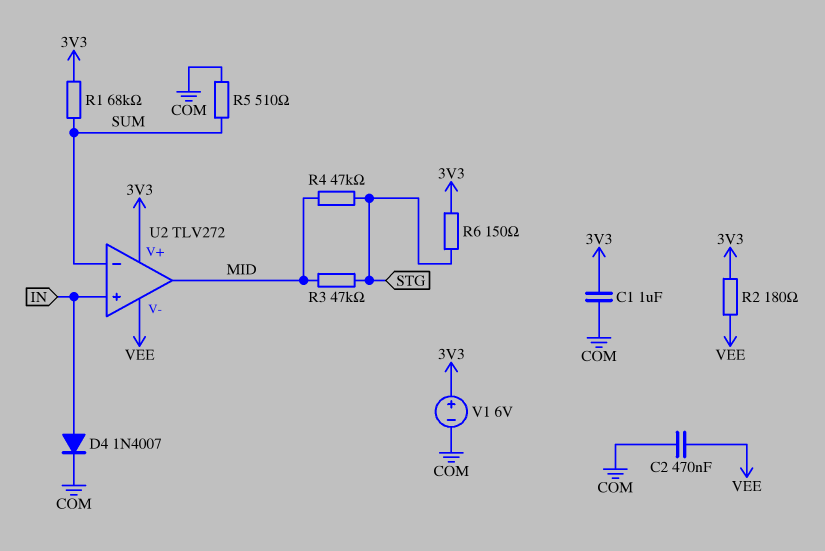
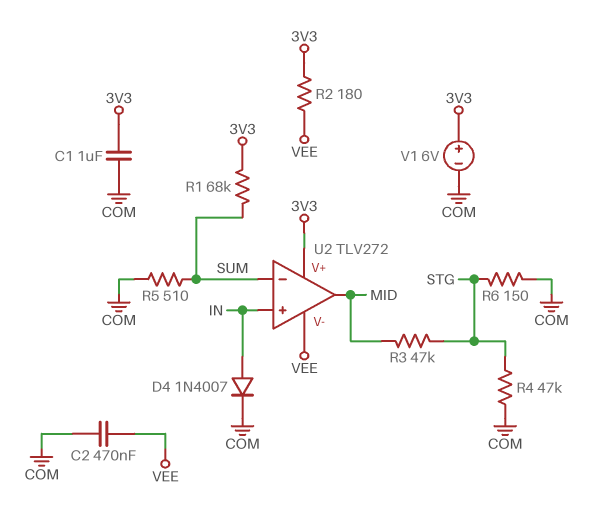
R4: 47k (MID, STG) -> 47k (COM, STG)
R6: 150 (3V3, STG) -> 150 (COM, STG)

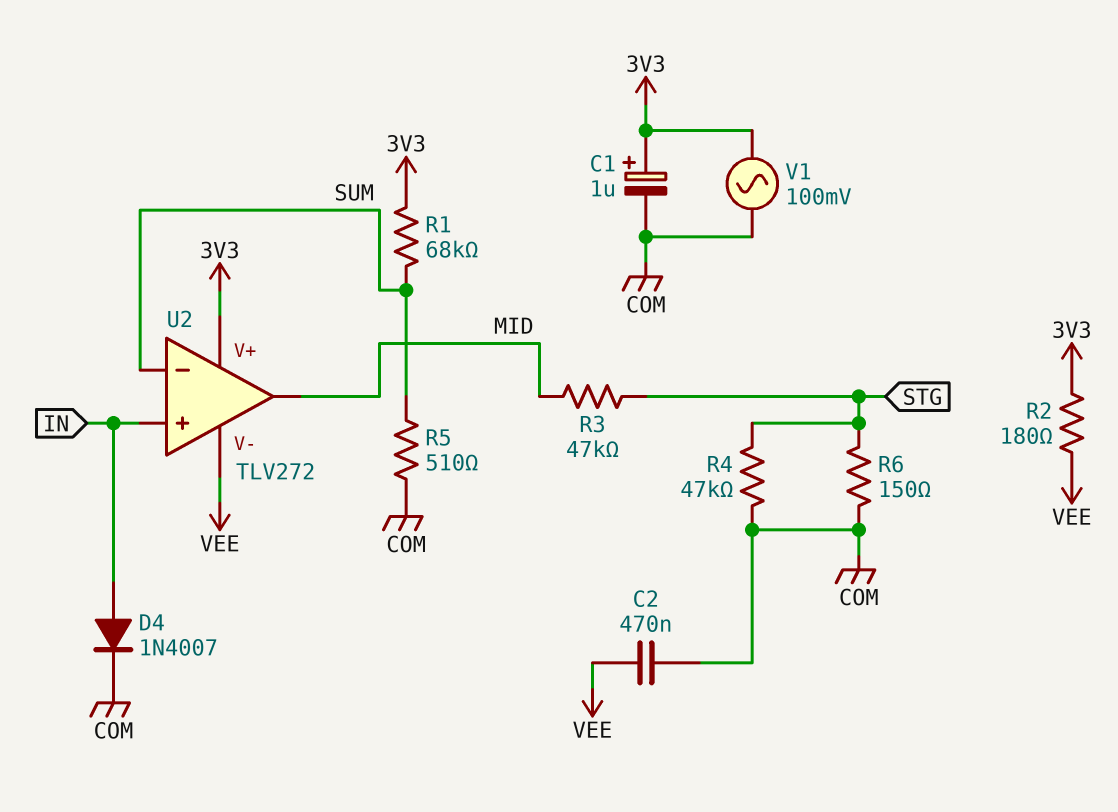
C1: 1uF (3V3, COM) -> 1uF (plus 3V3, minus COM)
V1: 6V (plus 3V3, minus COM) -> AC 100mV (3V3, COM)

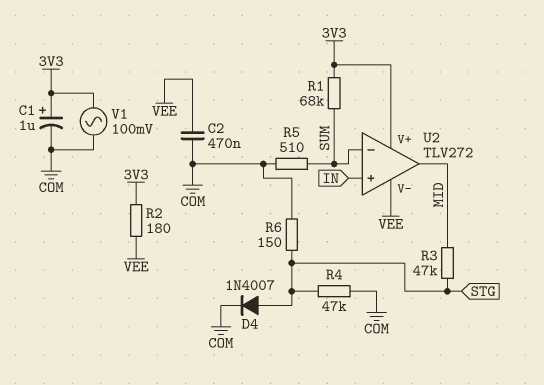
D4: diode 1N4007 (A IN, K COM) -> diode 1N4007 (A STG, K COM)

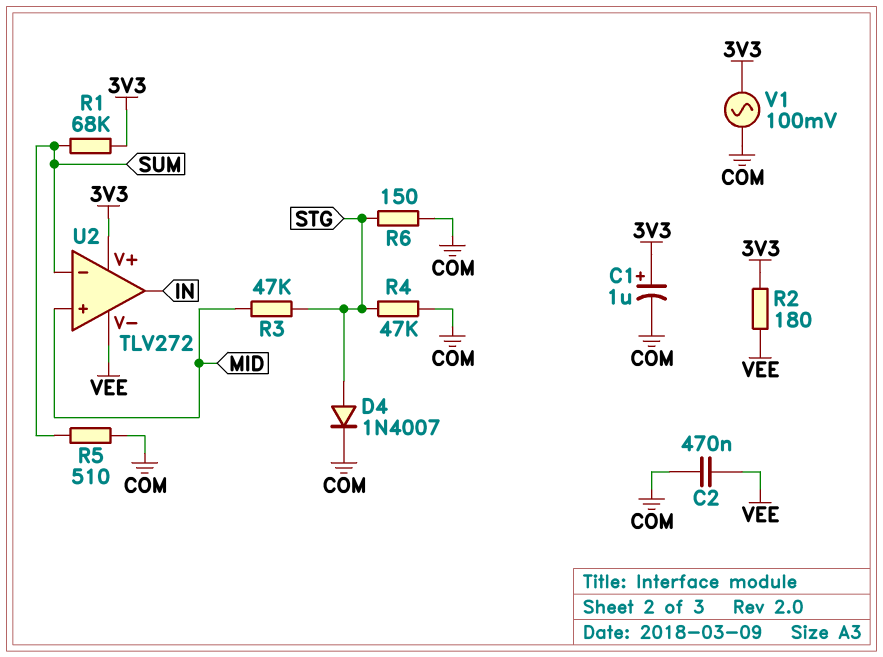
U2 pin in+: IN -> MID
U2 pin out: MID -> IN

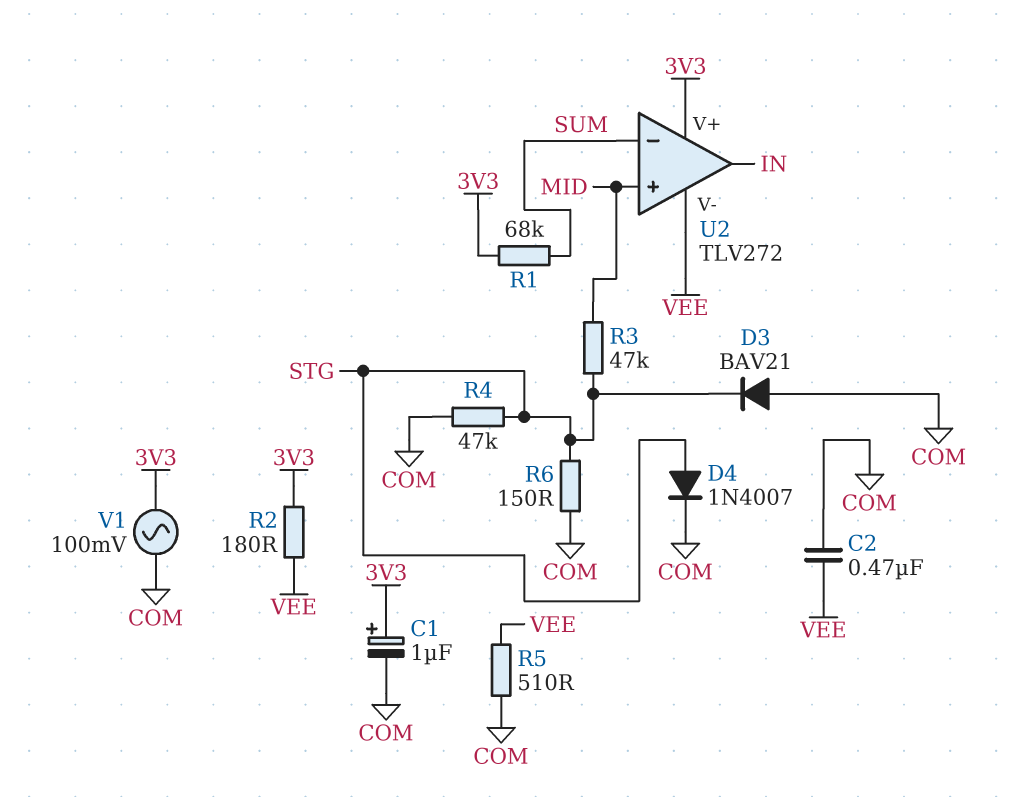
D3: none -> diode BAV21 (A COM, K STG)
R5: 510 (COM, SUM) -> 510 (COM, VEE)

